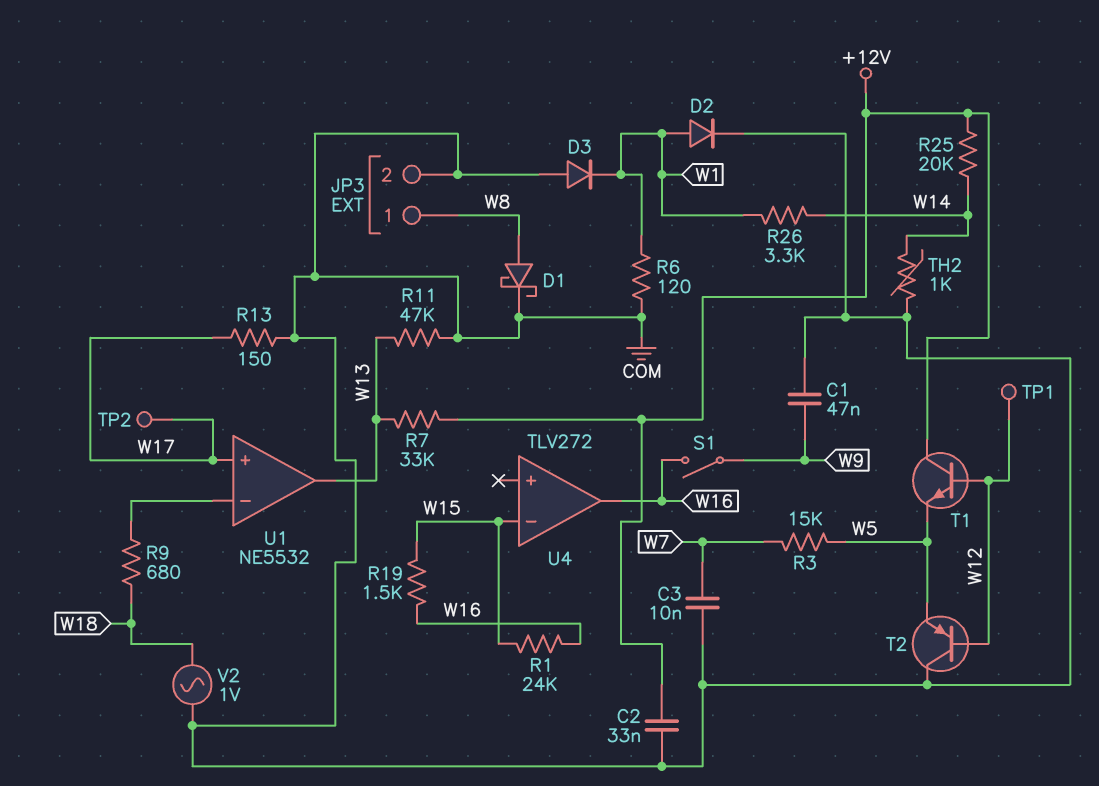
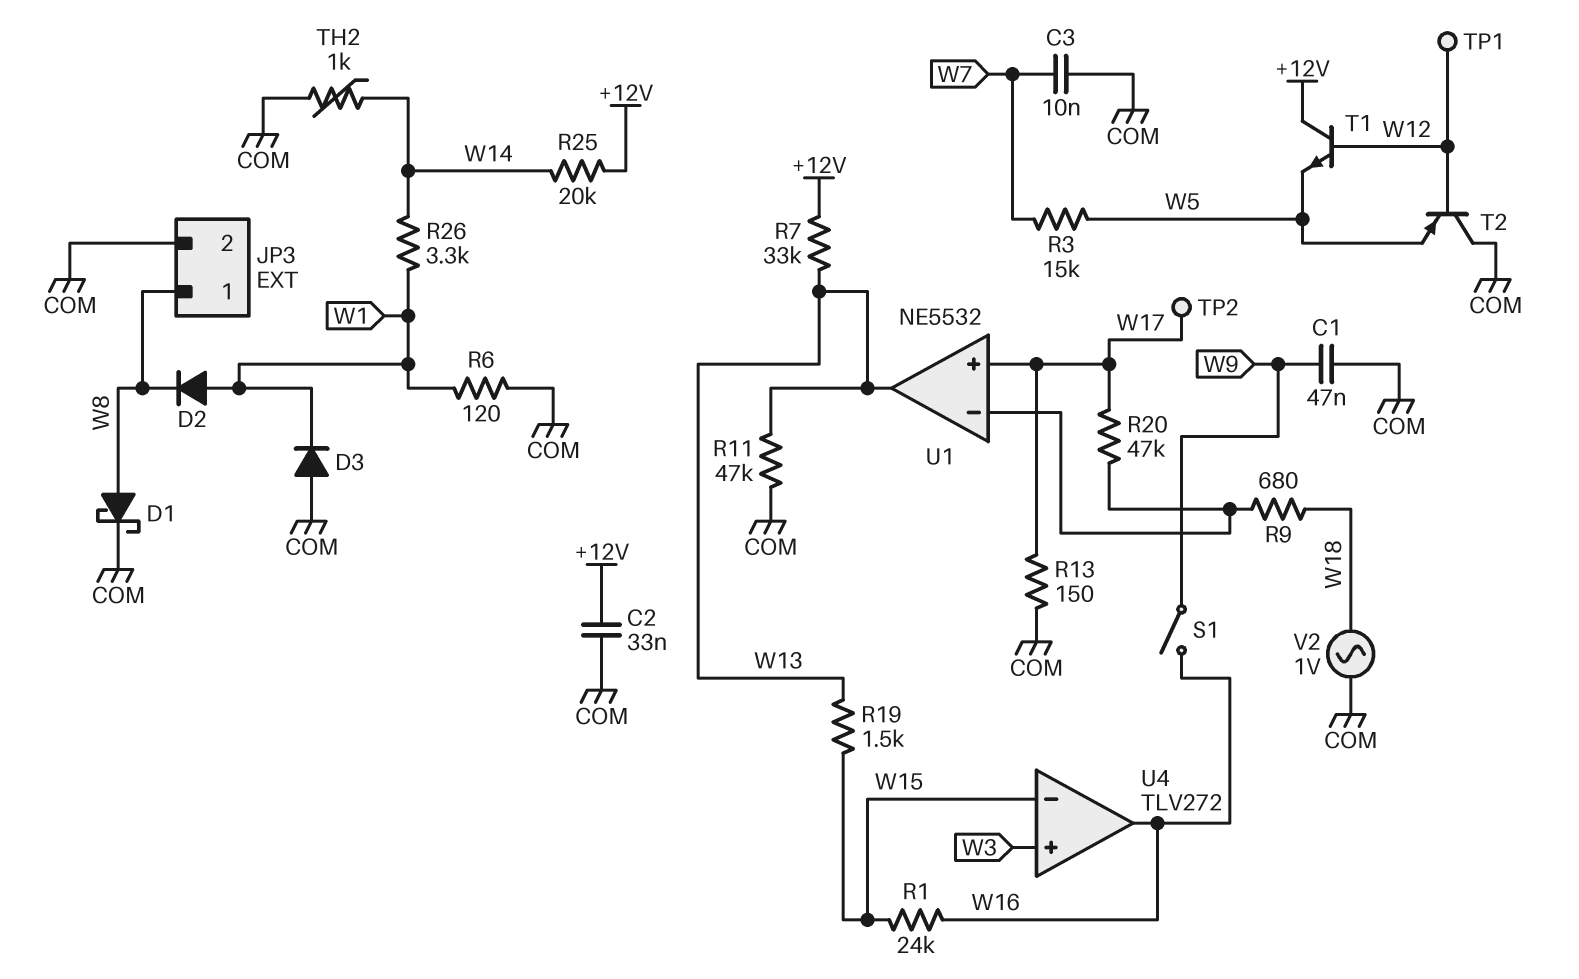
D2: diode (A W1, K COM) -> diode (A W1, K W8)
R19: 1.5k (W15, W16) -> 1.5k (W13, W15)
R20: none -> 47k (U1/in-, W17)
U4 pin in+: none -> W3

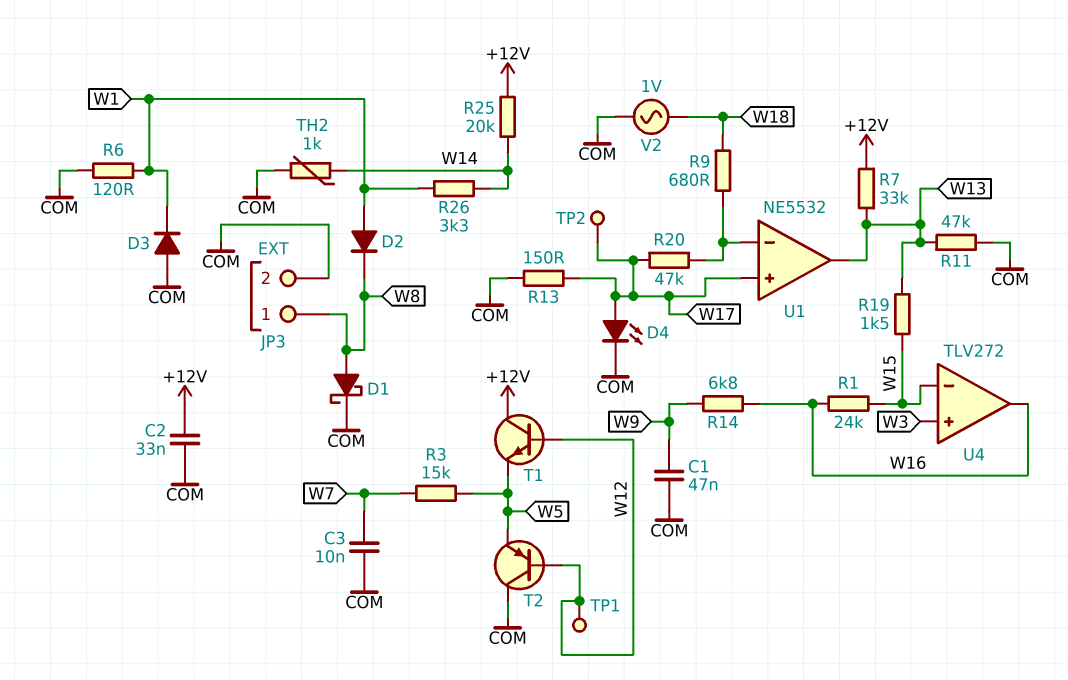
D4: none -> LED (A W17, K COM)
R14: none -> 6.8k (W9, W16)
S1: switch (W9, W16) -> none

